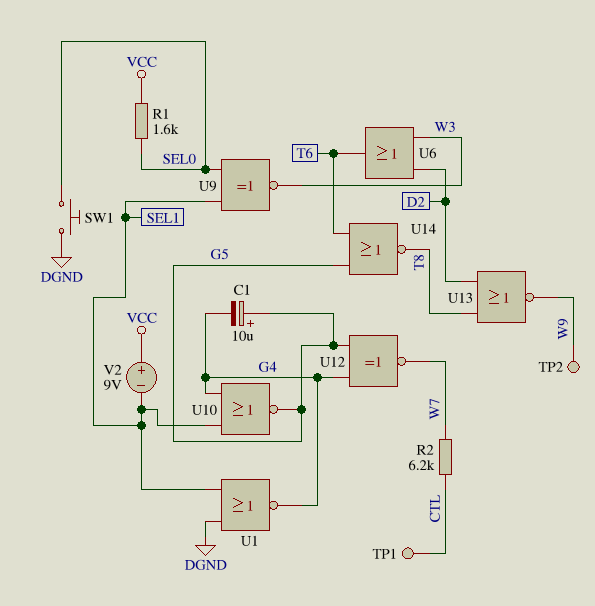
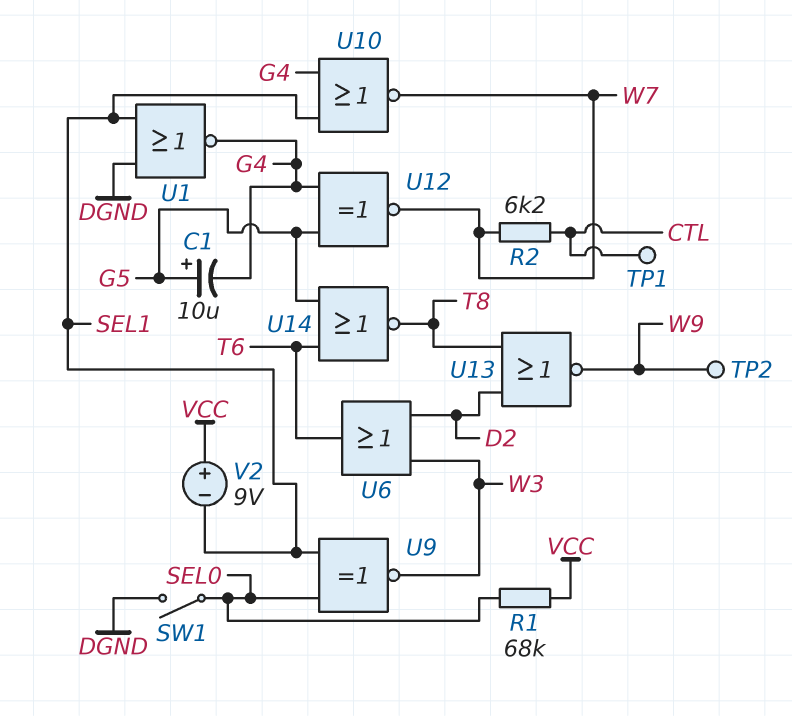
R1: 1.6k (SEL0, VCC) -> 68k (SEL0, VCC)
SW1: button (DGND, SEL0) -> switch (DGND, SEL0)
U10: NOR (in G4, in SEL1, out G5) -> NOR (in G4, in SEL1, out W7)

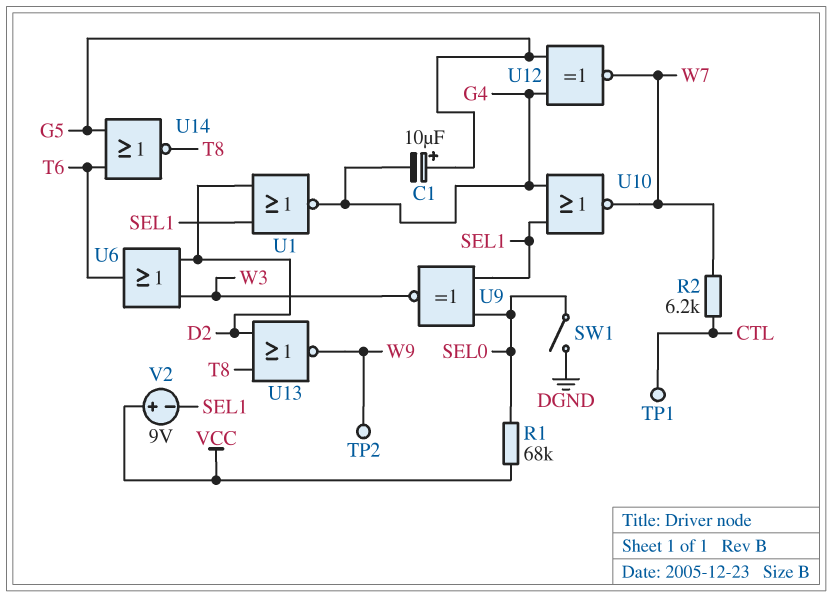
U1: NOR (in DGND, in SEL1, out G4) -> NOR (in D2, in SEL1, out G4)

